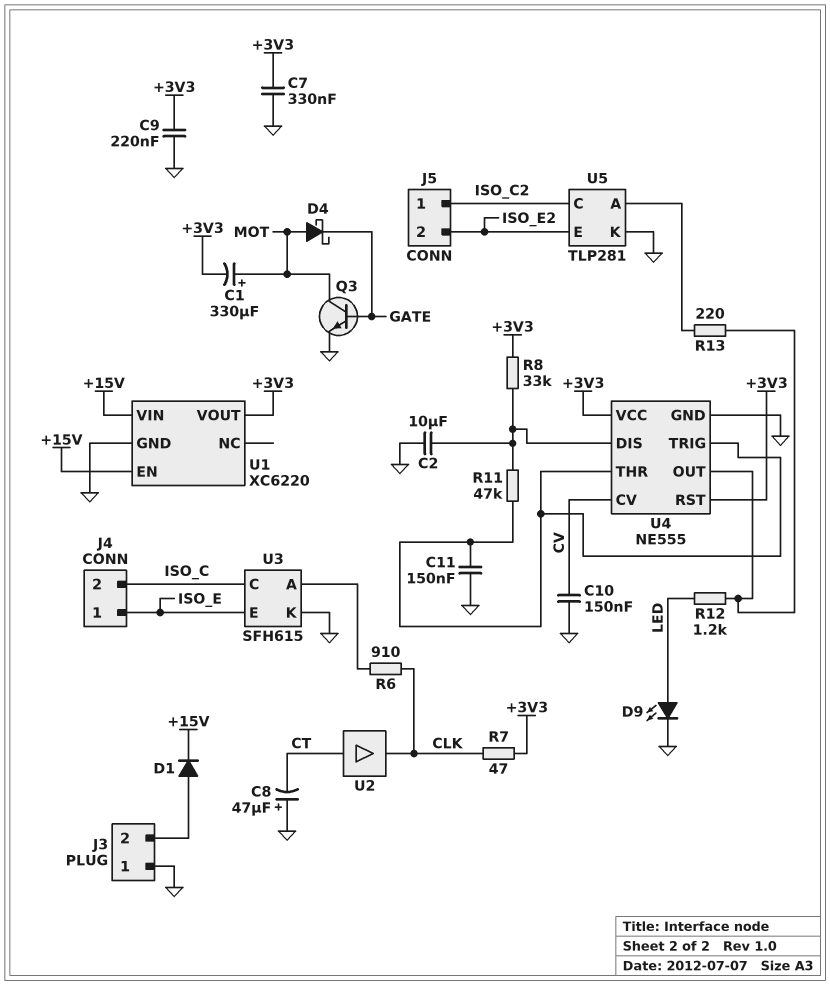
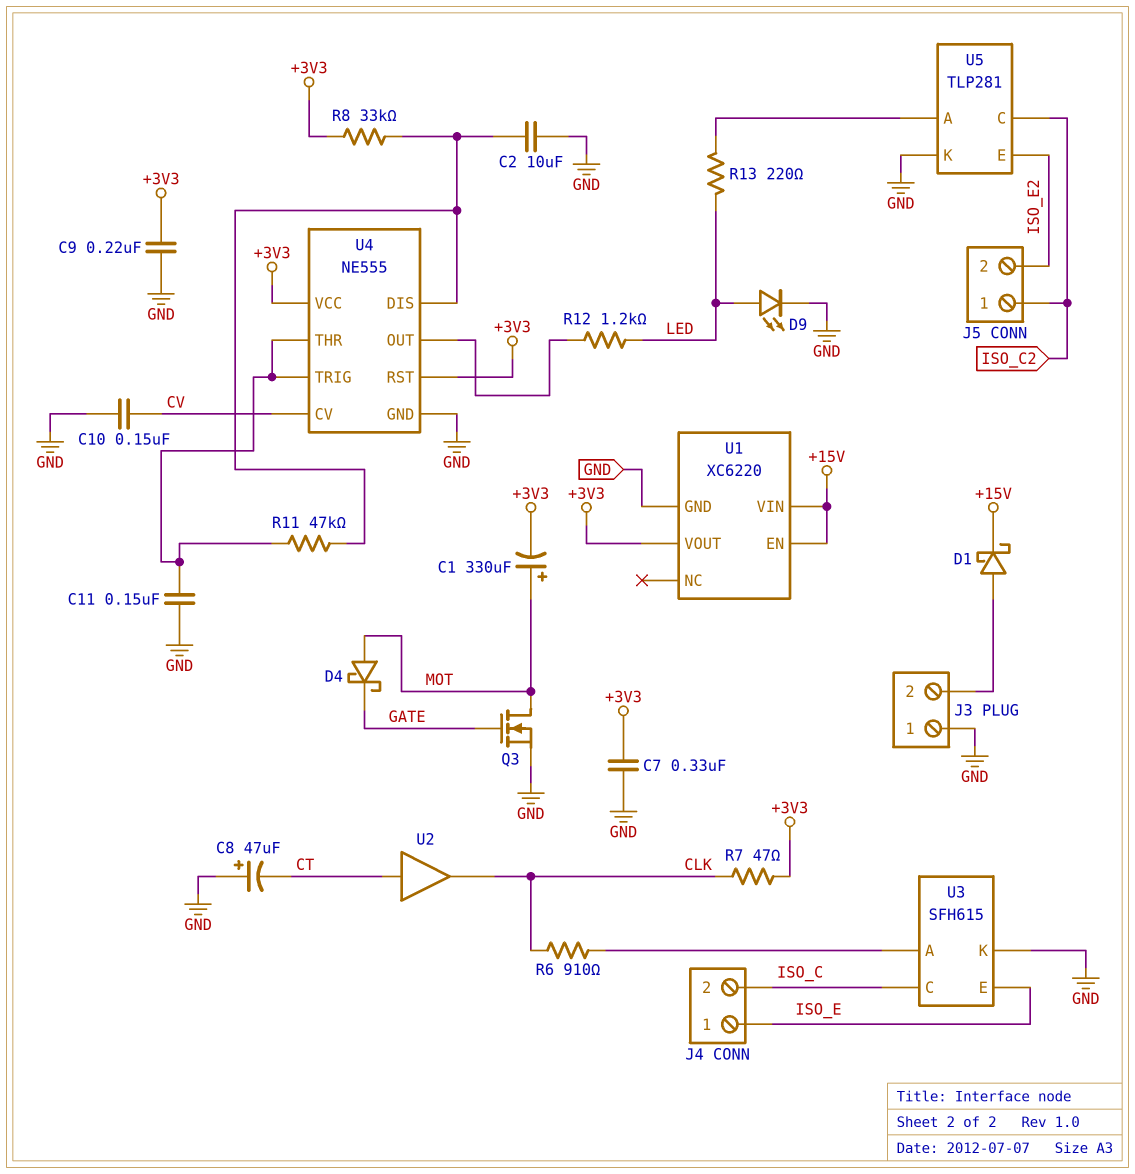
D1: diode (A J3/2, K +15V) -> schottky (A J3/2, K +15V)
Q3: NPN (B GATE, C MOT, E GND) -> NMOS (G GATE, D MOT, S GND)
R13: 220 (U4/OUT, U5/A) -> 220 (LED, U5/A)

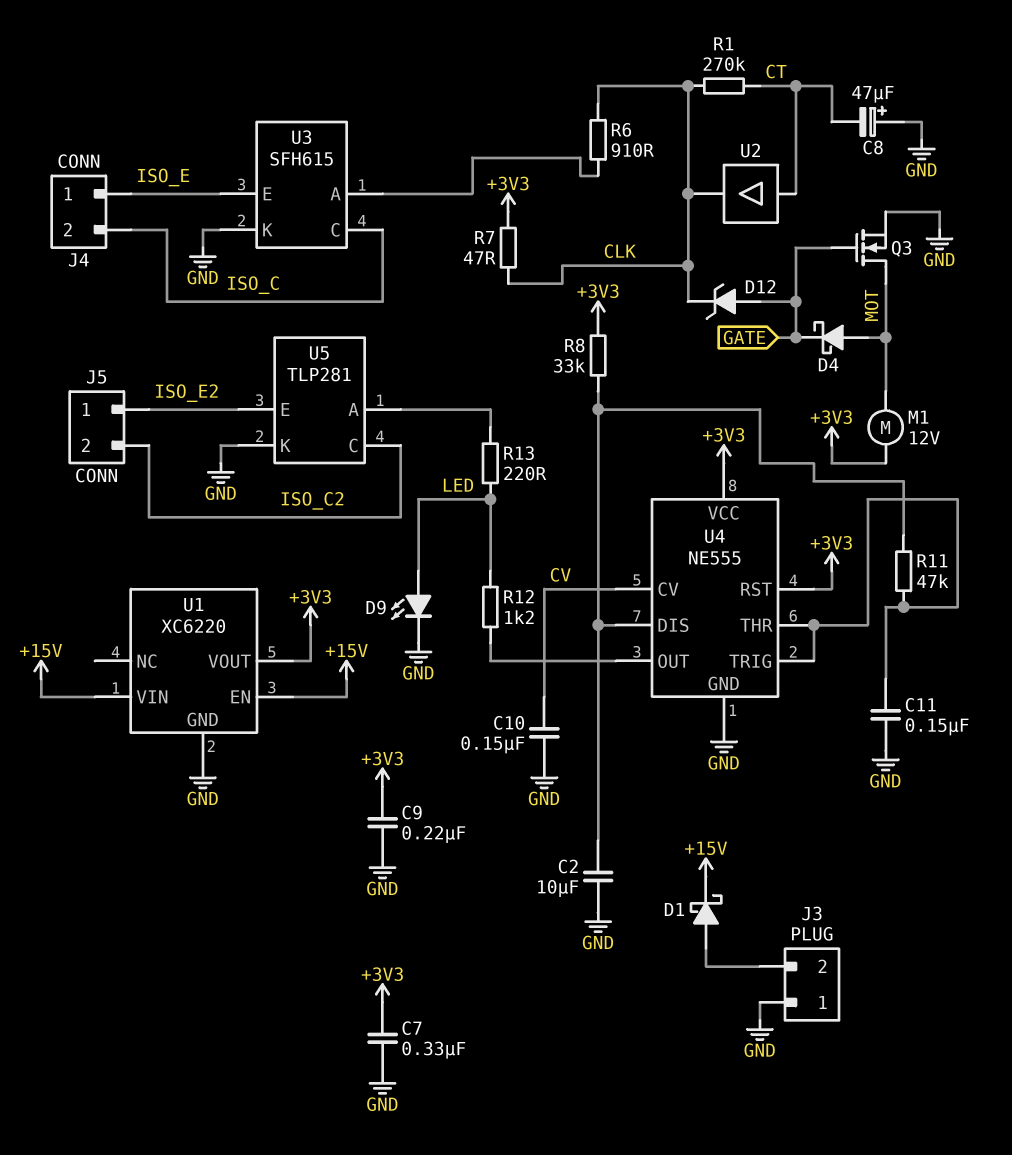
C1: 330uF (plus MOT, minus +3V3) -> none
D12: none -> zener (A GATE, K CLK)
J5 pin 1: ISO_C2 -> ISO_E2
J5 pin 2: ISO_E2 -> ISO_C2
M1: none -> motor 12V (+3V3, MOT)
R1: none -> 270k (CLK, CT)

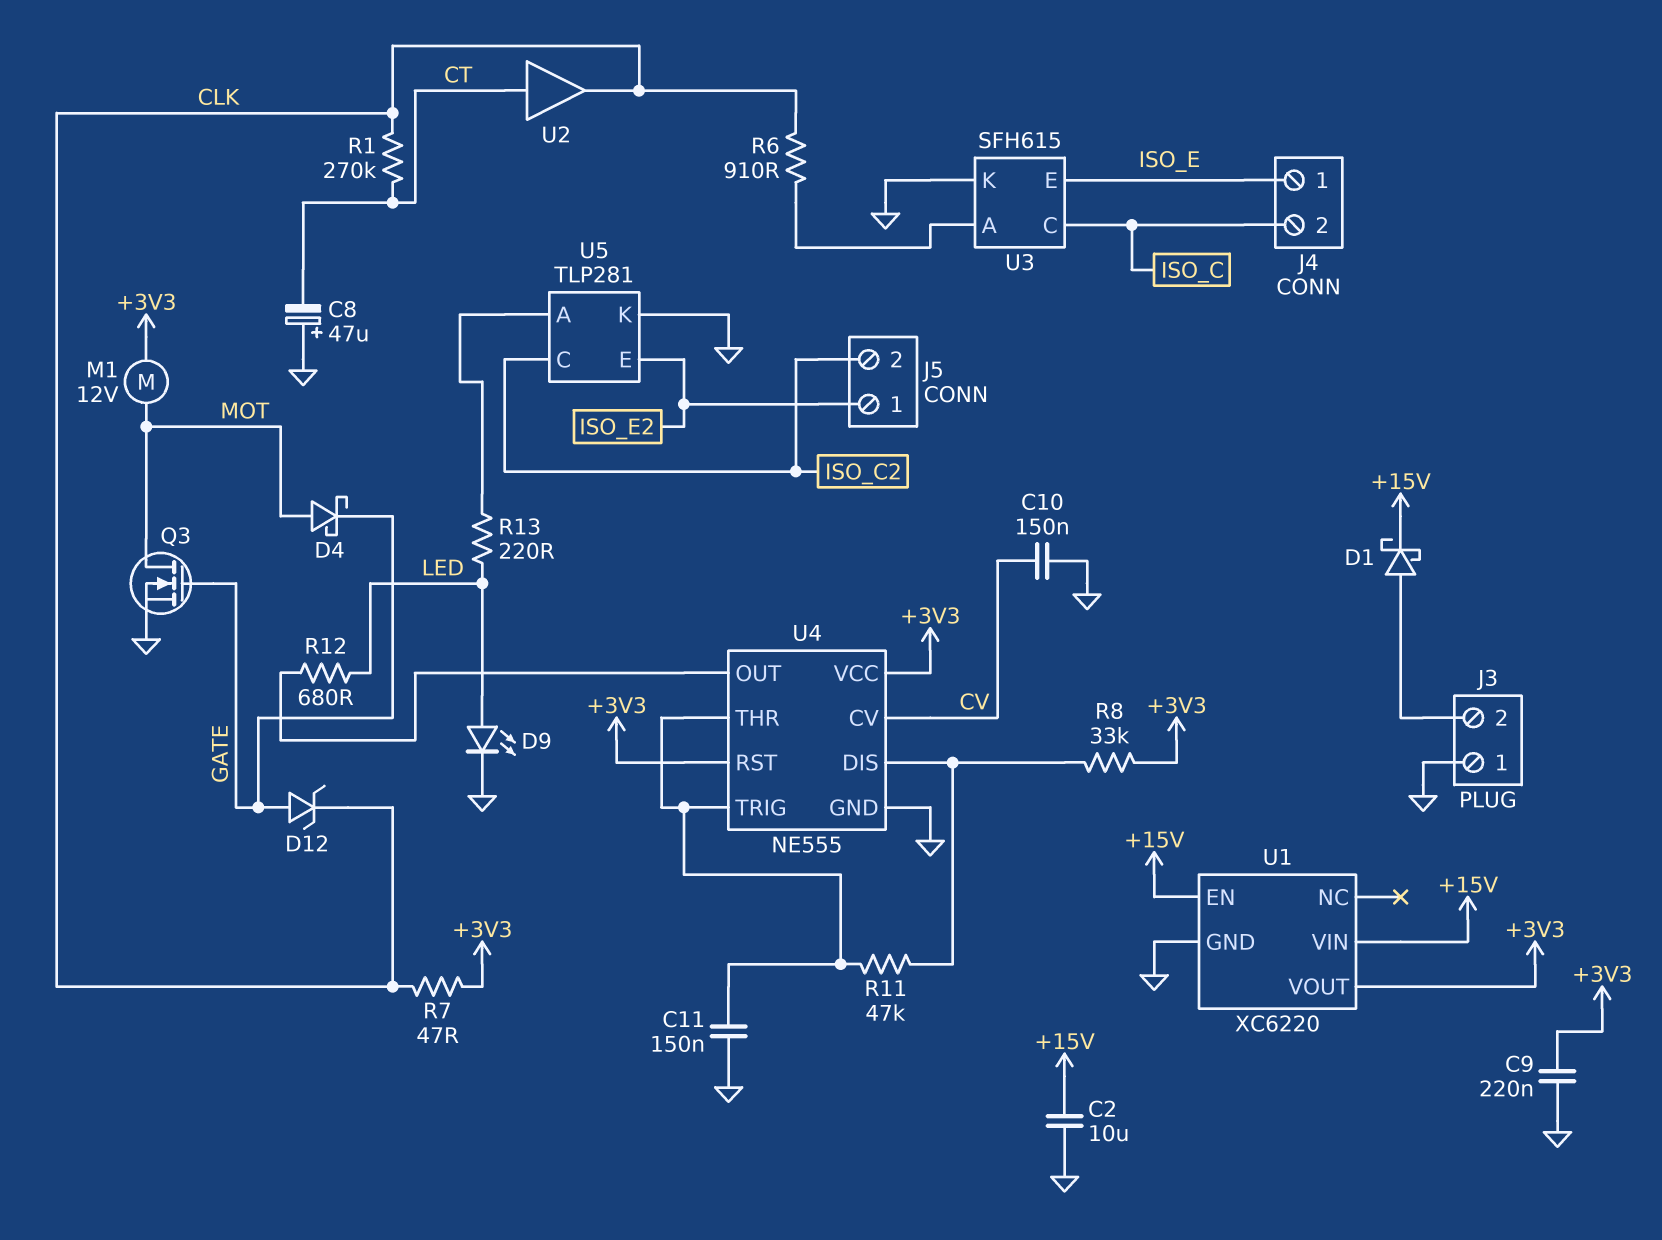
C2: 10uF (GND, U4/DIS) -> 10uF (+15V, GND)
C7: 330nF (+3V3, GND) -> none
R12: 1.2k (LED, U4/OUT) -> 680 (LED, U4/OUT)

